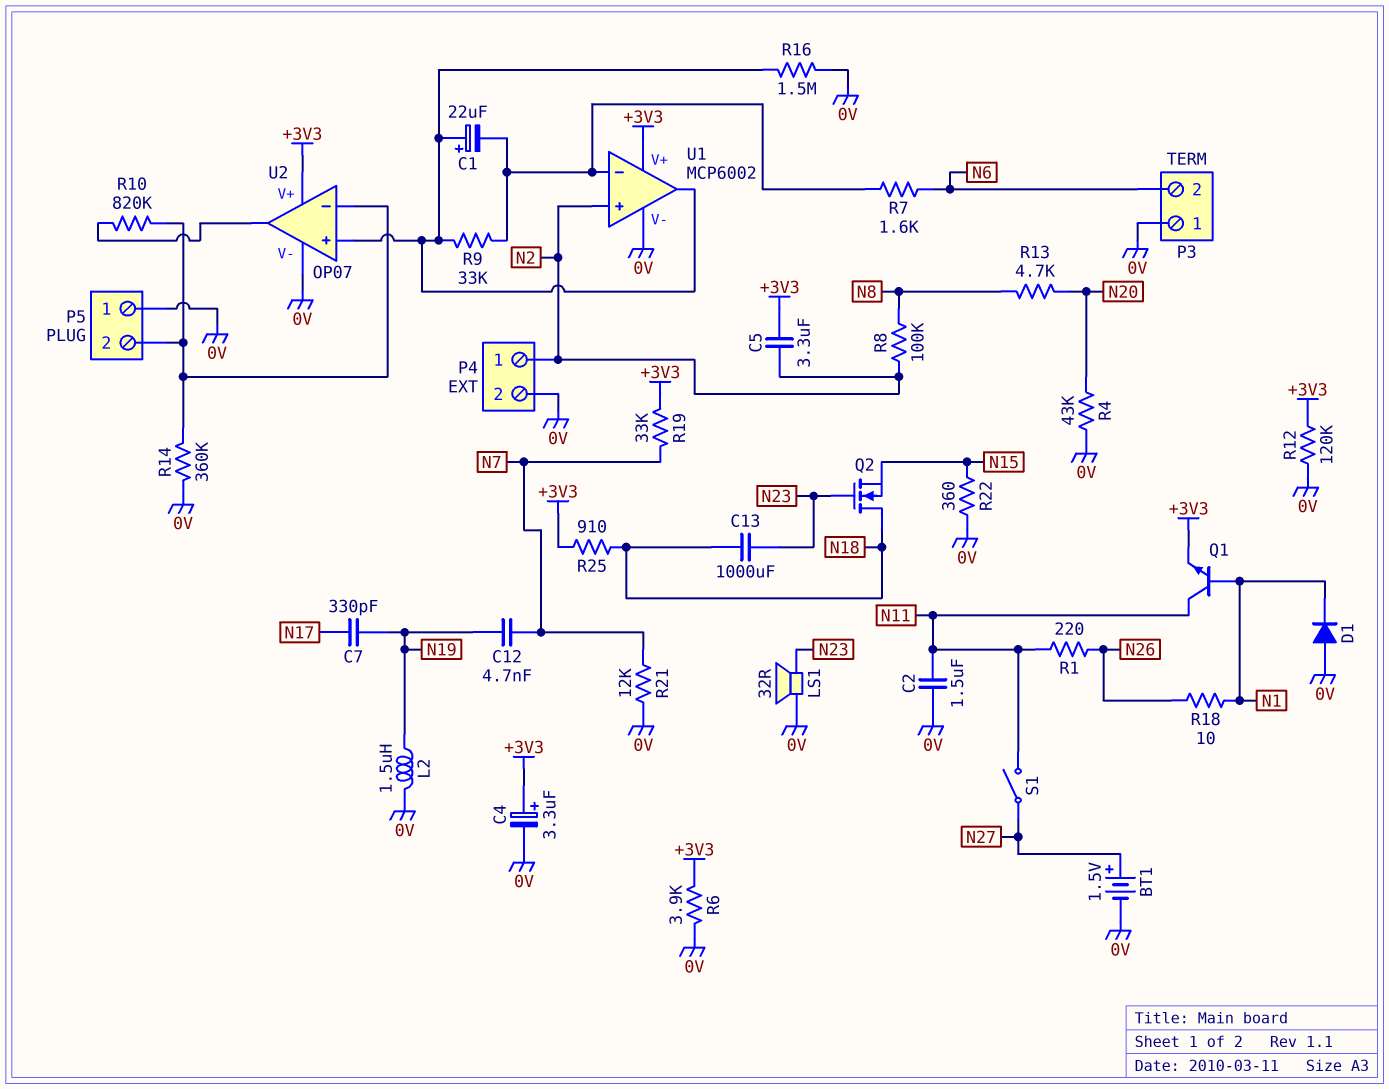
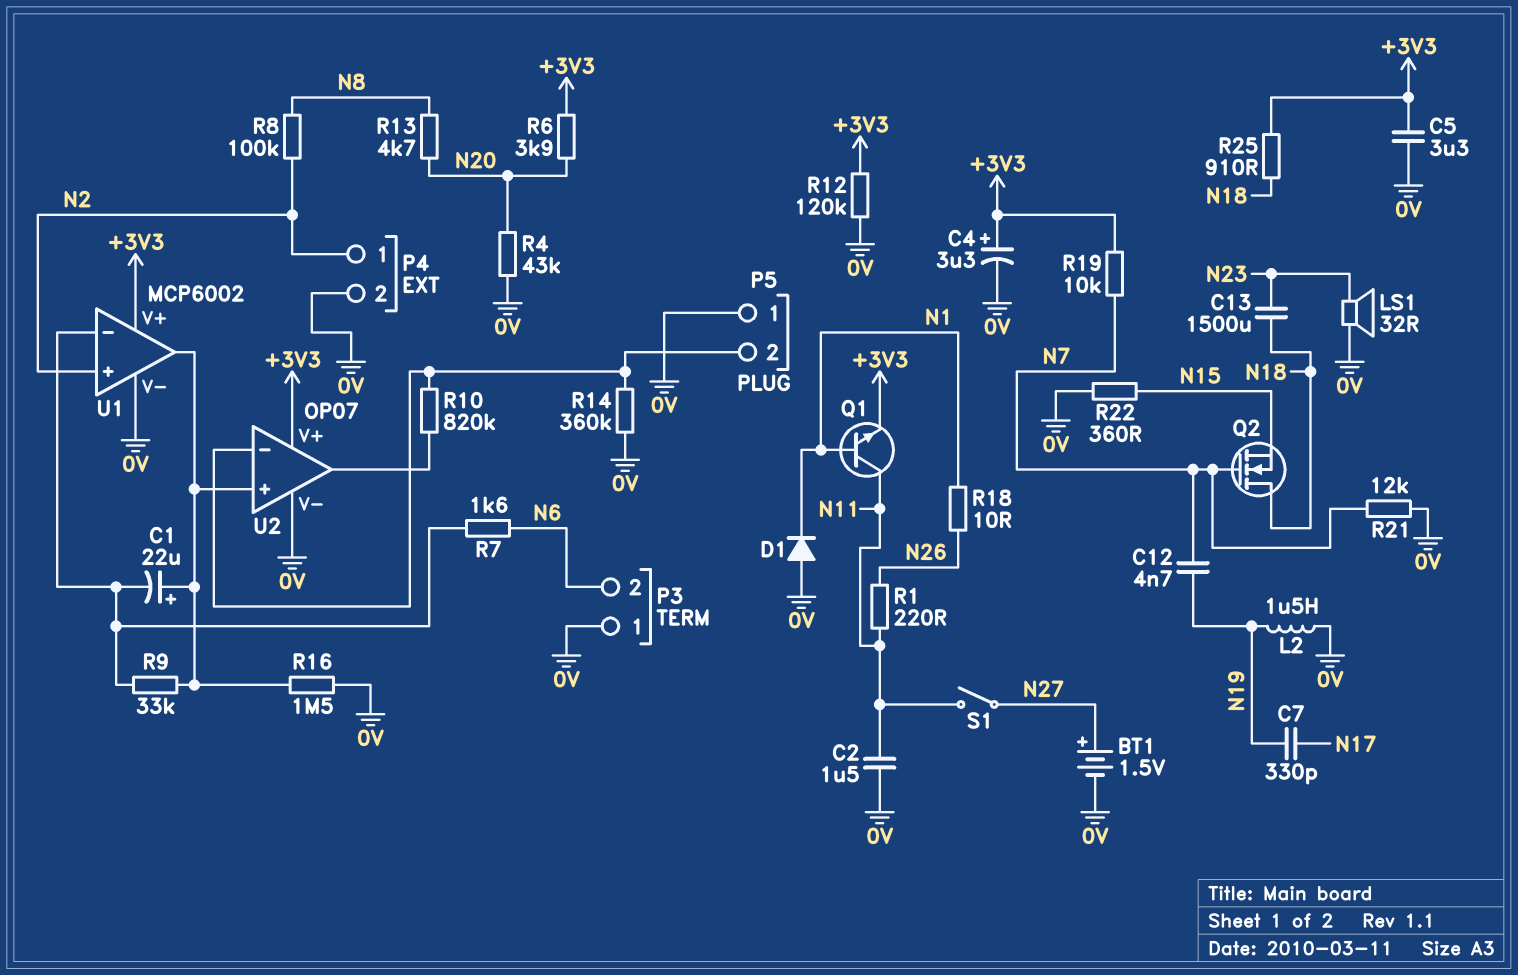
C5: 3.3uF (+3V3, N2) -> 3.3uF (+3V3, 0V)
C13: 1000uF (N18, N23) -> 1500uF (N18, N23)
Q2: NMOS (G N23, D N18, S N15) -> NMOS (G N7, D N18, S N15)
R6: 3.9k (+3V3, 0V) -> 3.9k (+3V3, N20)
R19: 33k (+3V3, N7) -> 10k (+3V3, N7)

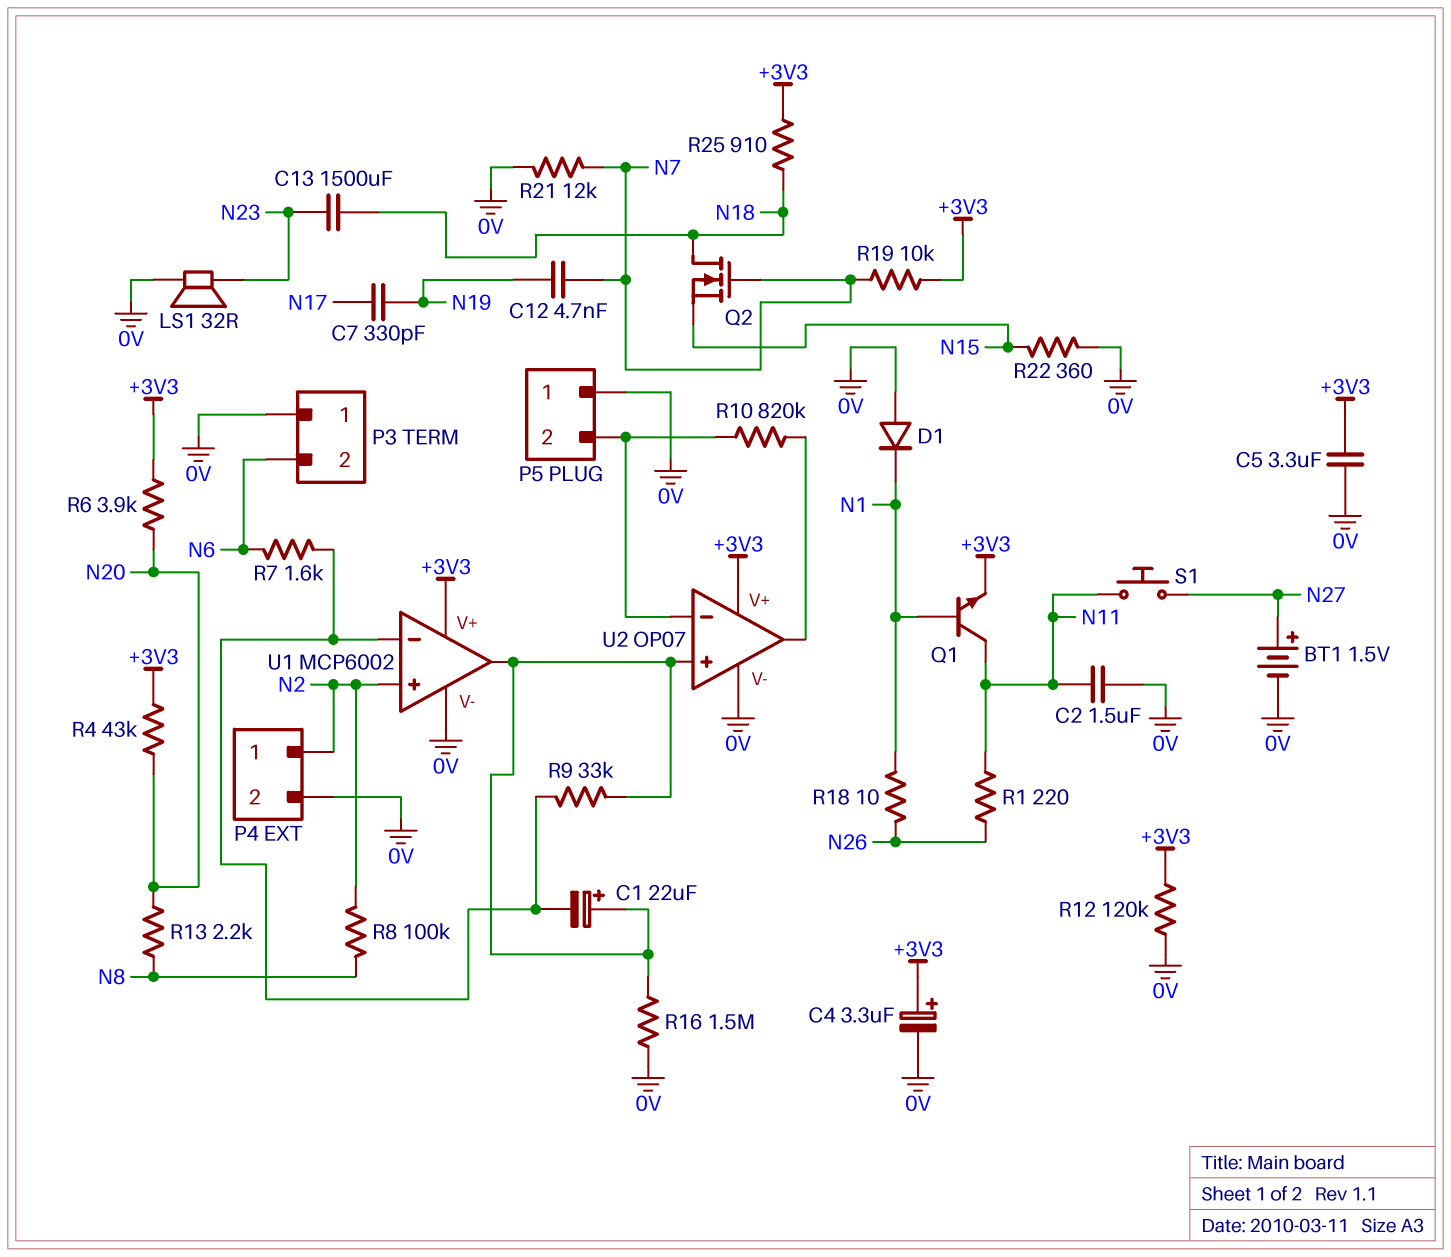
L2: 1.5uH (0V, N19) -> none
R4: 43k (0V, N20) -> 43k (+3V3, N20)
R13: 4.7k (N8, N20) -> 2.2k (N8, N20)
R14: 360k (0V, P5/2) -> none
S1: switch (N11, N27) -> button (N11, N27)

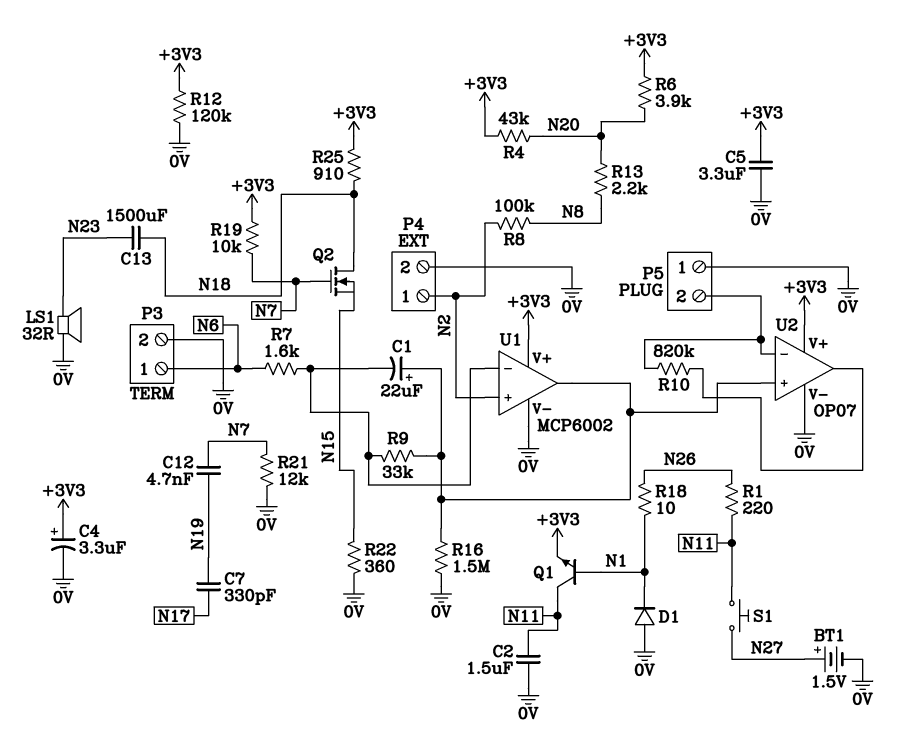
P3 pin 1: 0V -> N6
P3 pin 2: N6 -> 0V

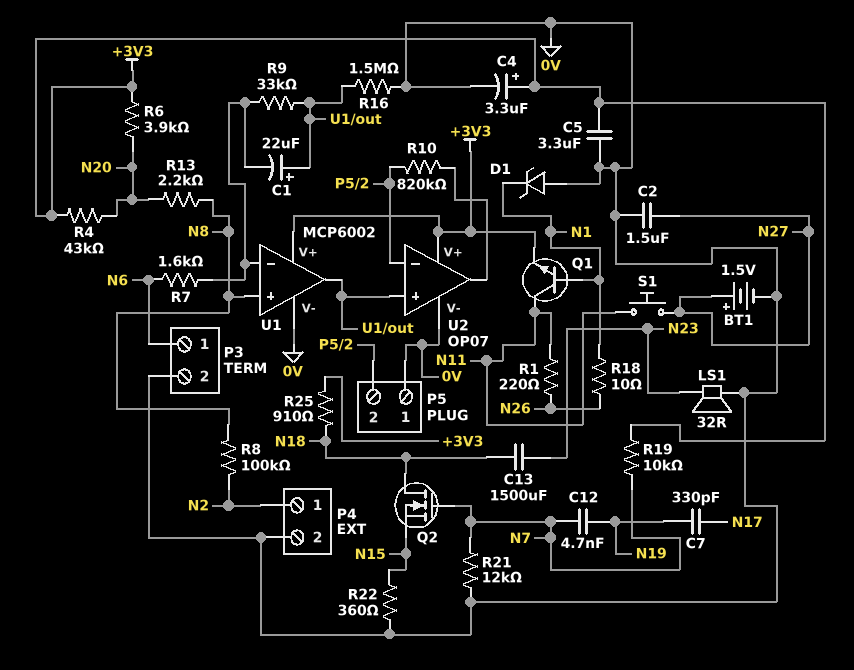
C2: 1.5uF (0V, N11) -> 1.5uF (0V, N27)
D1: diode (A 0V, K N1) -> zener (A 0V, K N1)
R12: 120k (+3V3, 0V) -> none
U1 pin in+: N2 -> N8

